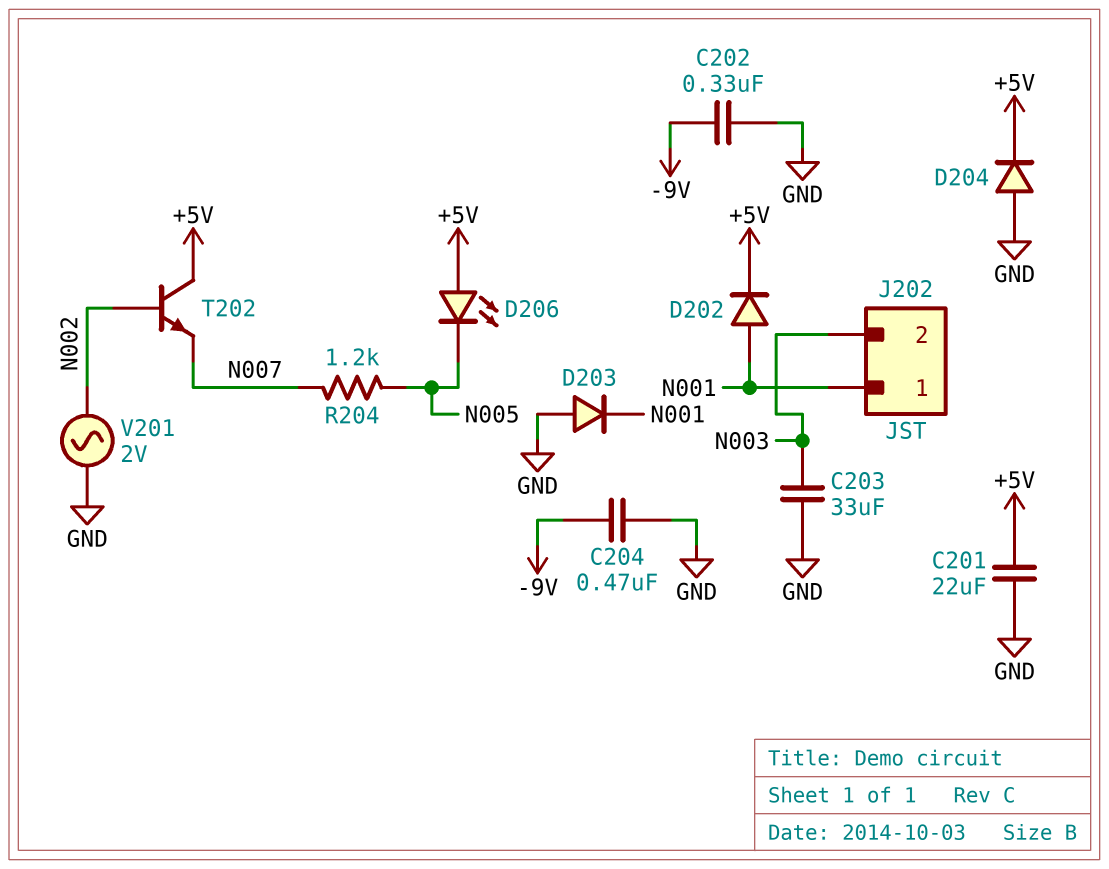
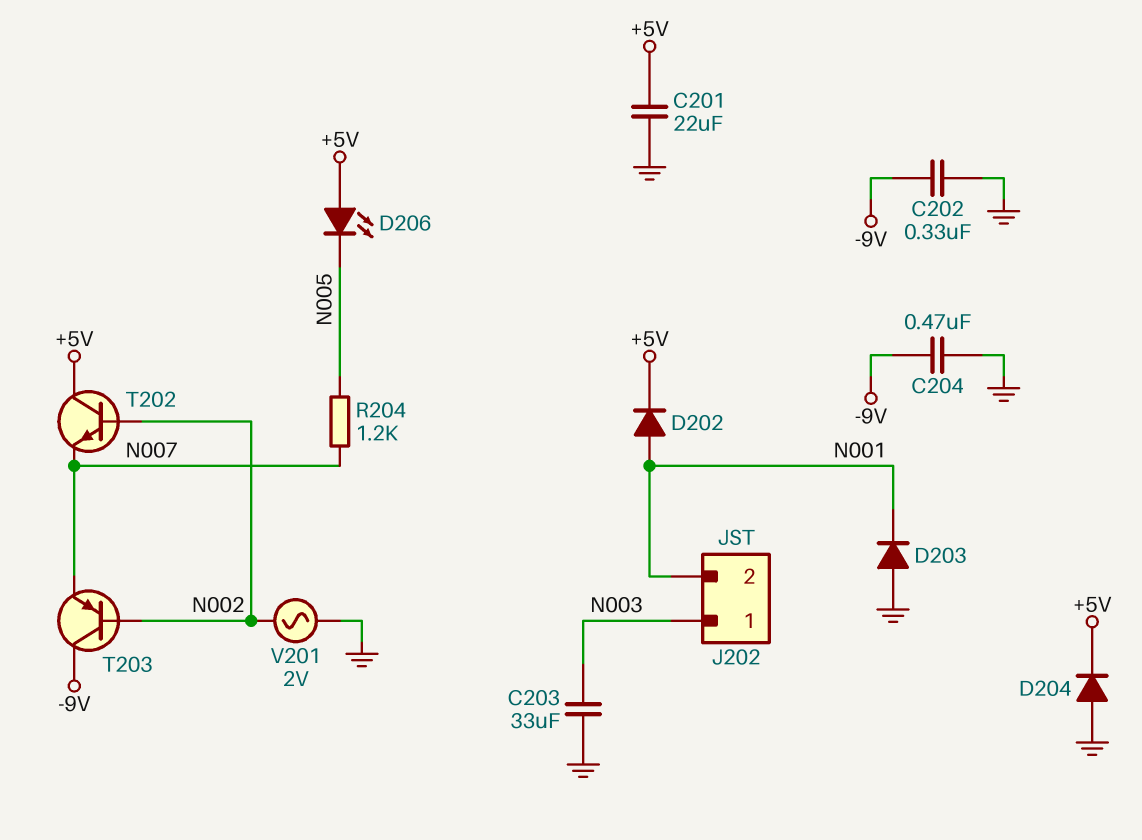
J202 pin 1: N001 -> N003
J202 pin 2: N003 -> N001
T203: none -> PNP (B N002, C -9V, E N007)

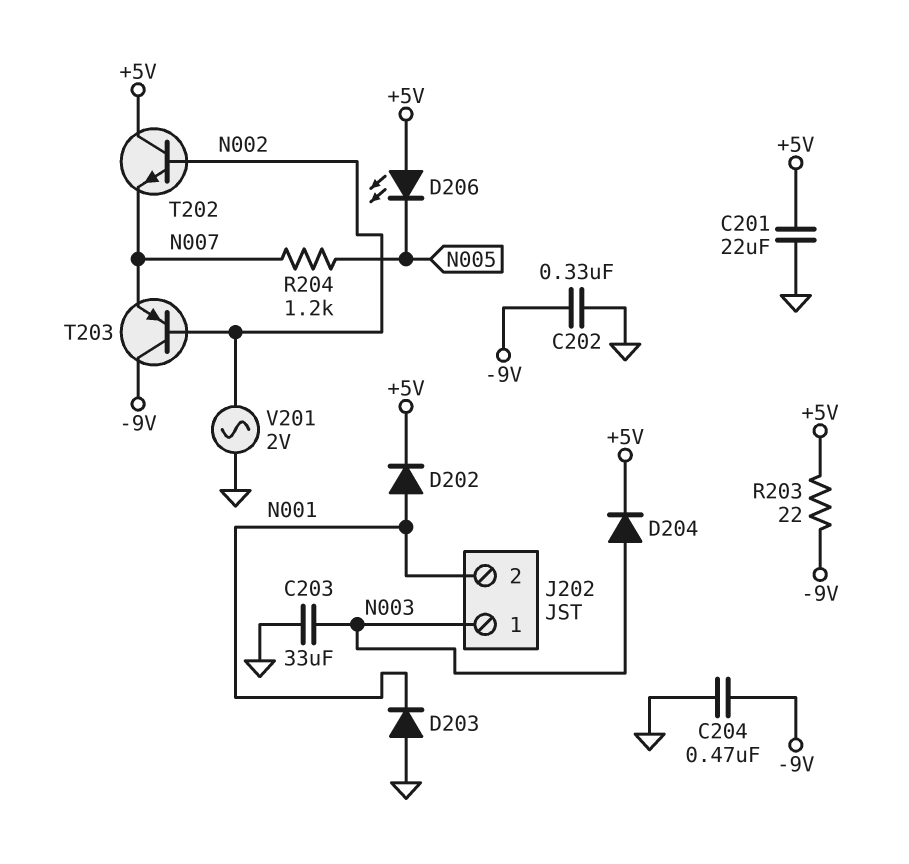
D204: diode (A GND, K +5V) -> diode (A N003, K +5V)
R203: none -> 22 (+5V, -9V)

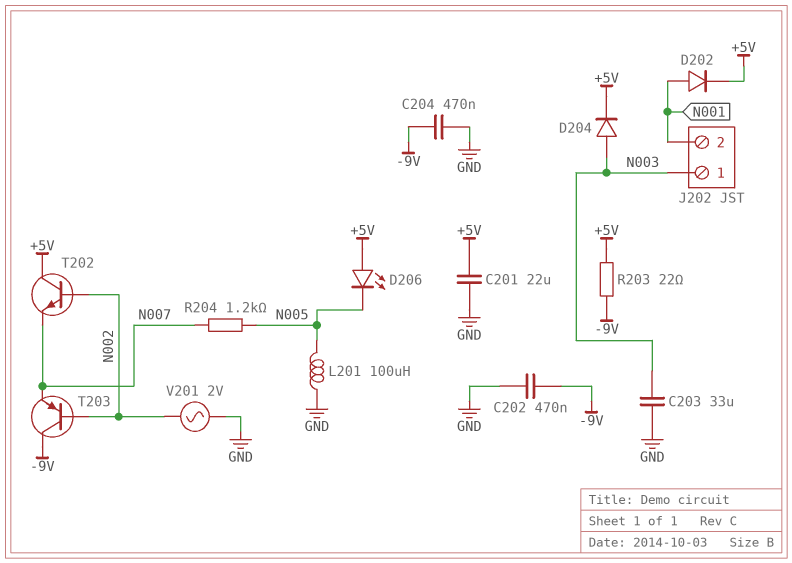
C202: 330nF (-9V, GND) -> 470nF (-9V, GND)
D203: diode (A GND, K N001) -> none
L201: none -> 100uH (GND, N005)

